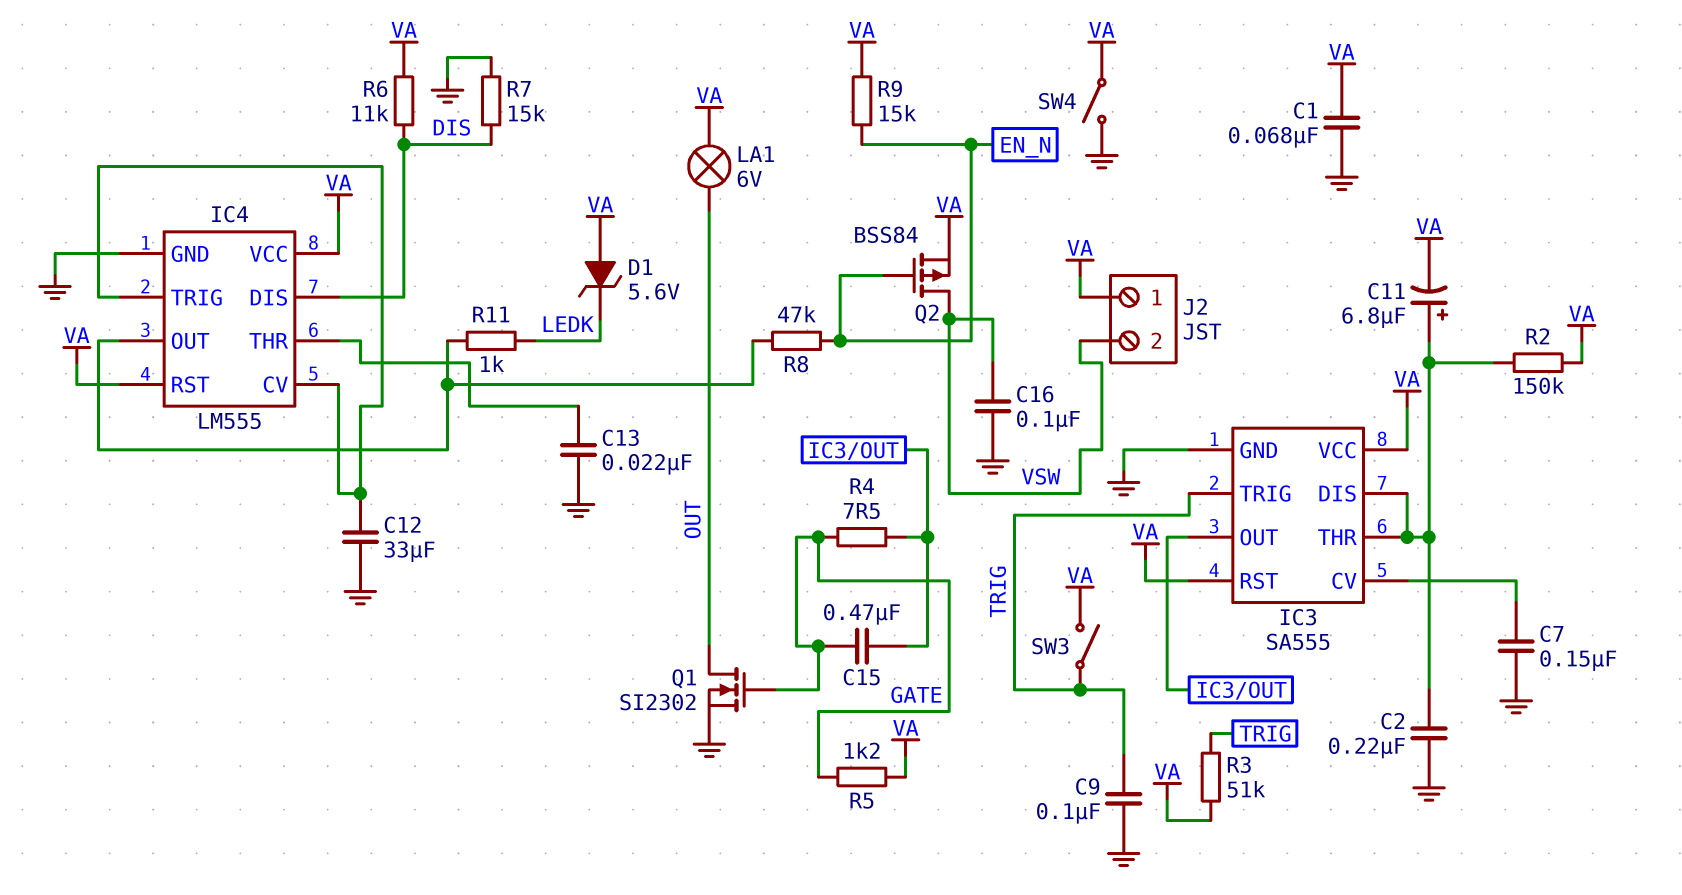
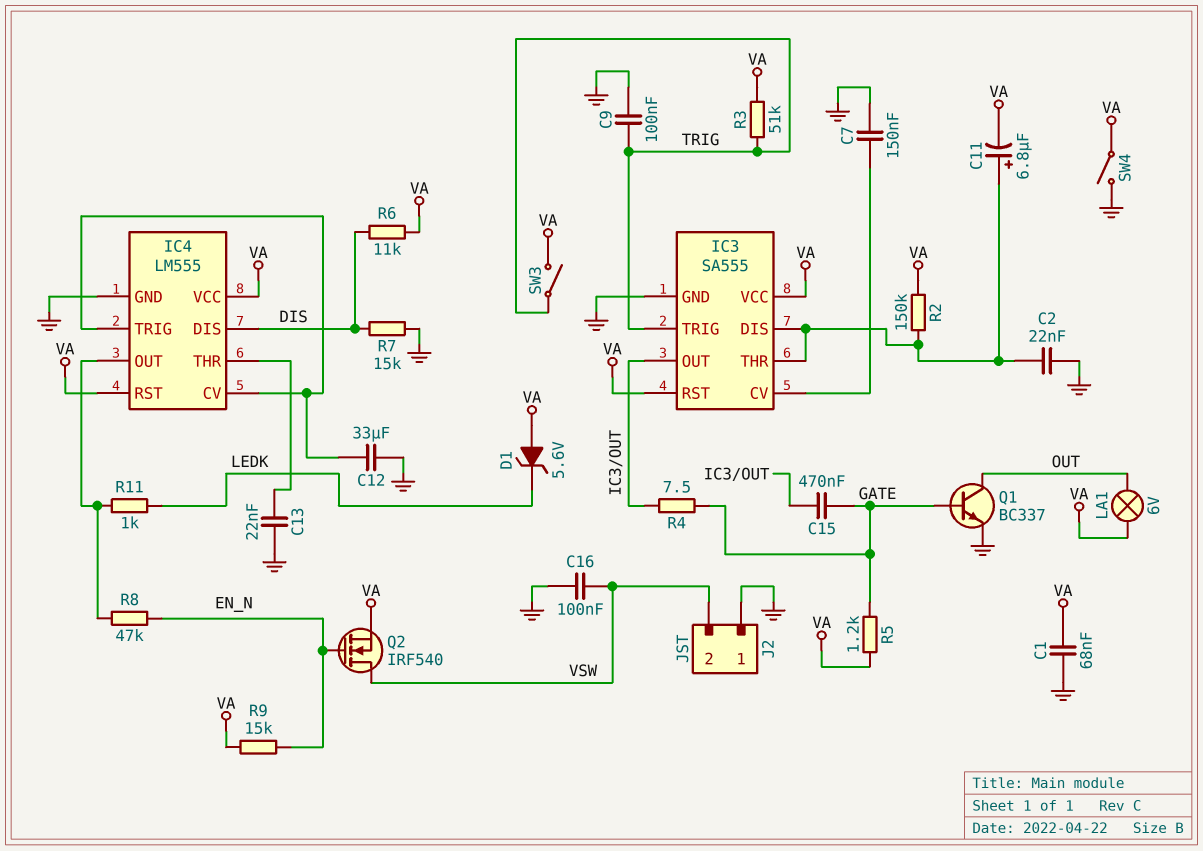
C2: 220nF (GND, IC3/DIS) -> 22nF (GND, IC3/DIS)
J2 pin 1: VA -> GND
Q1: NMOS SI2302 (G GATE, D OUT, S GND) -> NPN BC337 (B GATE, C OUT, E GND)
Q2: PMOS BSS84 (G EN_N, D VSW, S VA) -> NMOS IRF540 (G EN_N, D VSW, S VA)

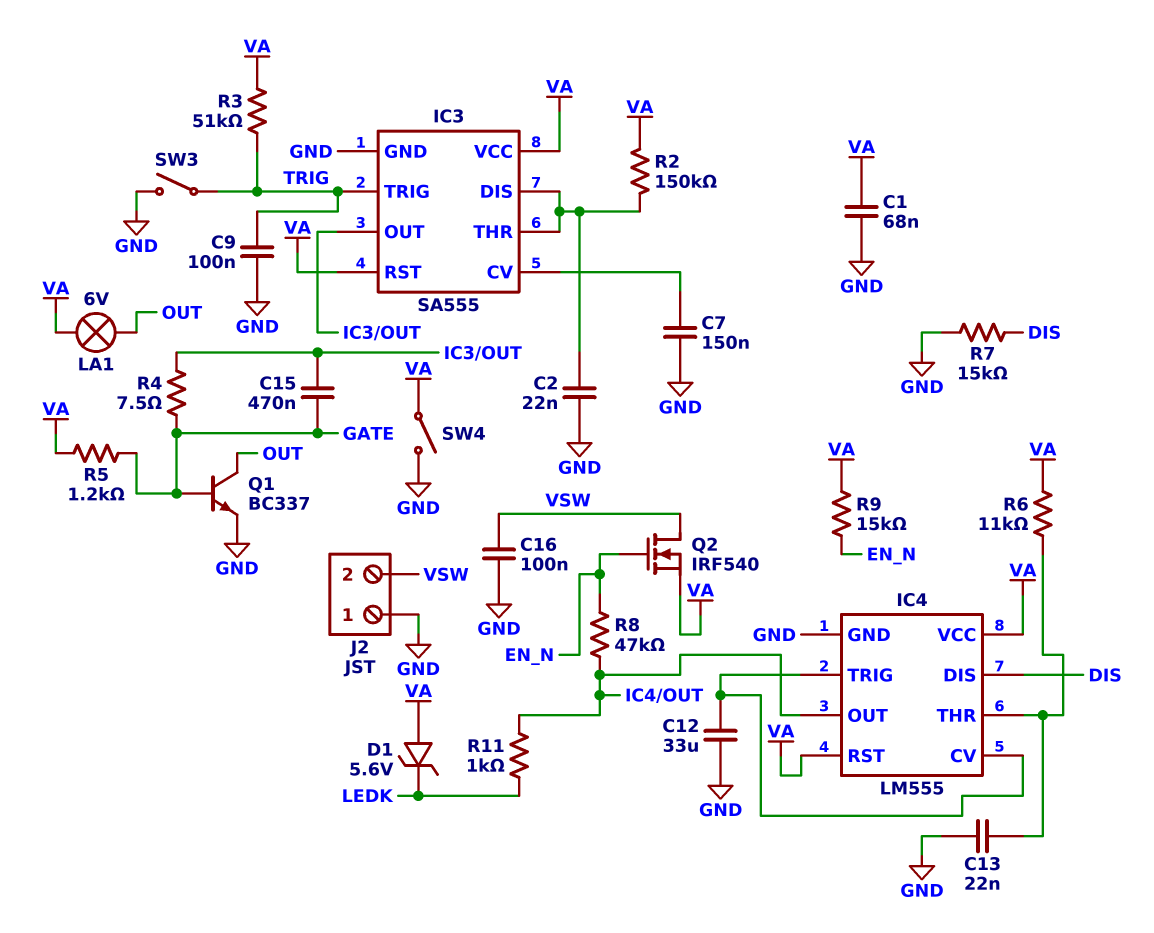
C11: 6.8uF (plus IC3/DIS, minus VA) -> none
R6: 11k (DIS, VA) -> 11k (IC4/THR, VA)
SW3: switch (TRIG, VA) -> switch (GND, TRIG)

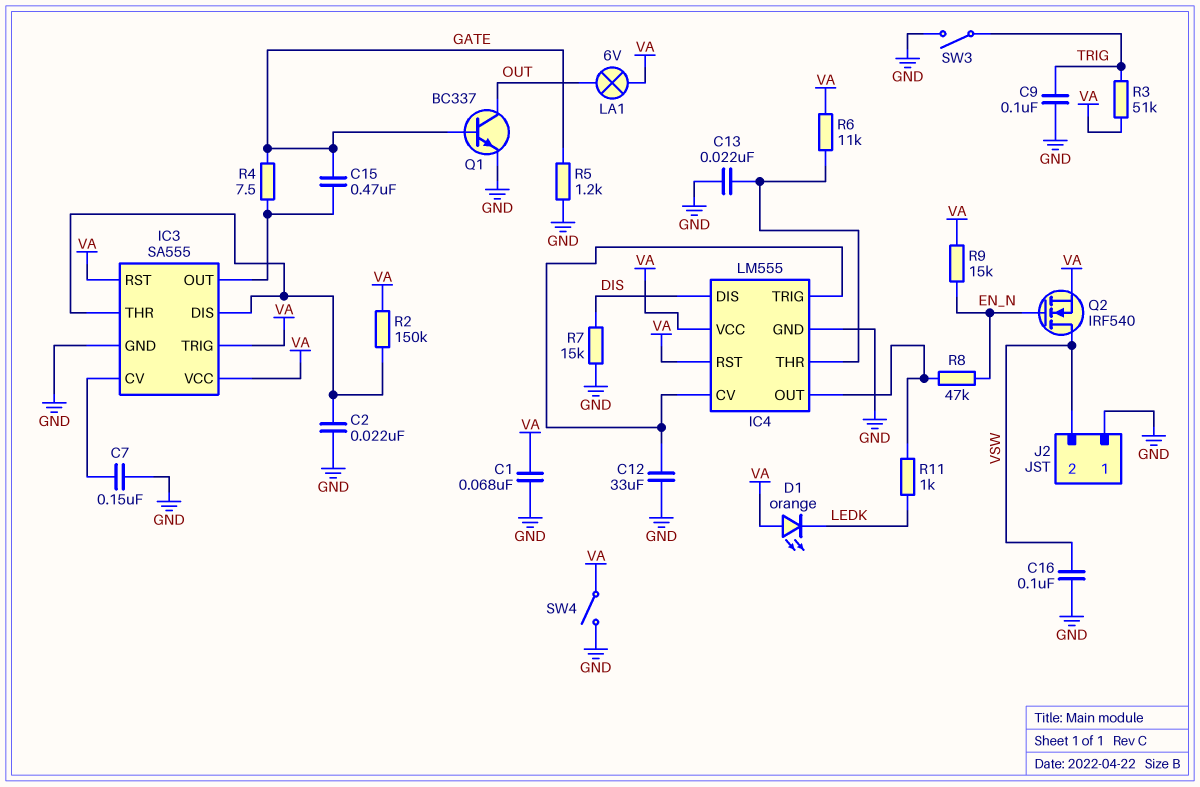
D1: zener 5.6V (A VA, K LEDK) -> LED orange (A VA, K LEDK)
IC3 pin TRIG: TRIG -> VA
R5: 1.2k (GATE, VA) -> 1.2k (GATE, GND)

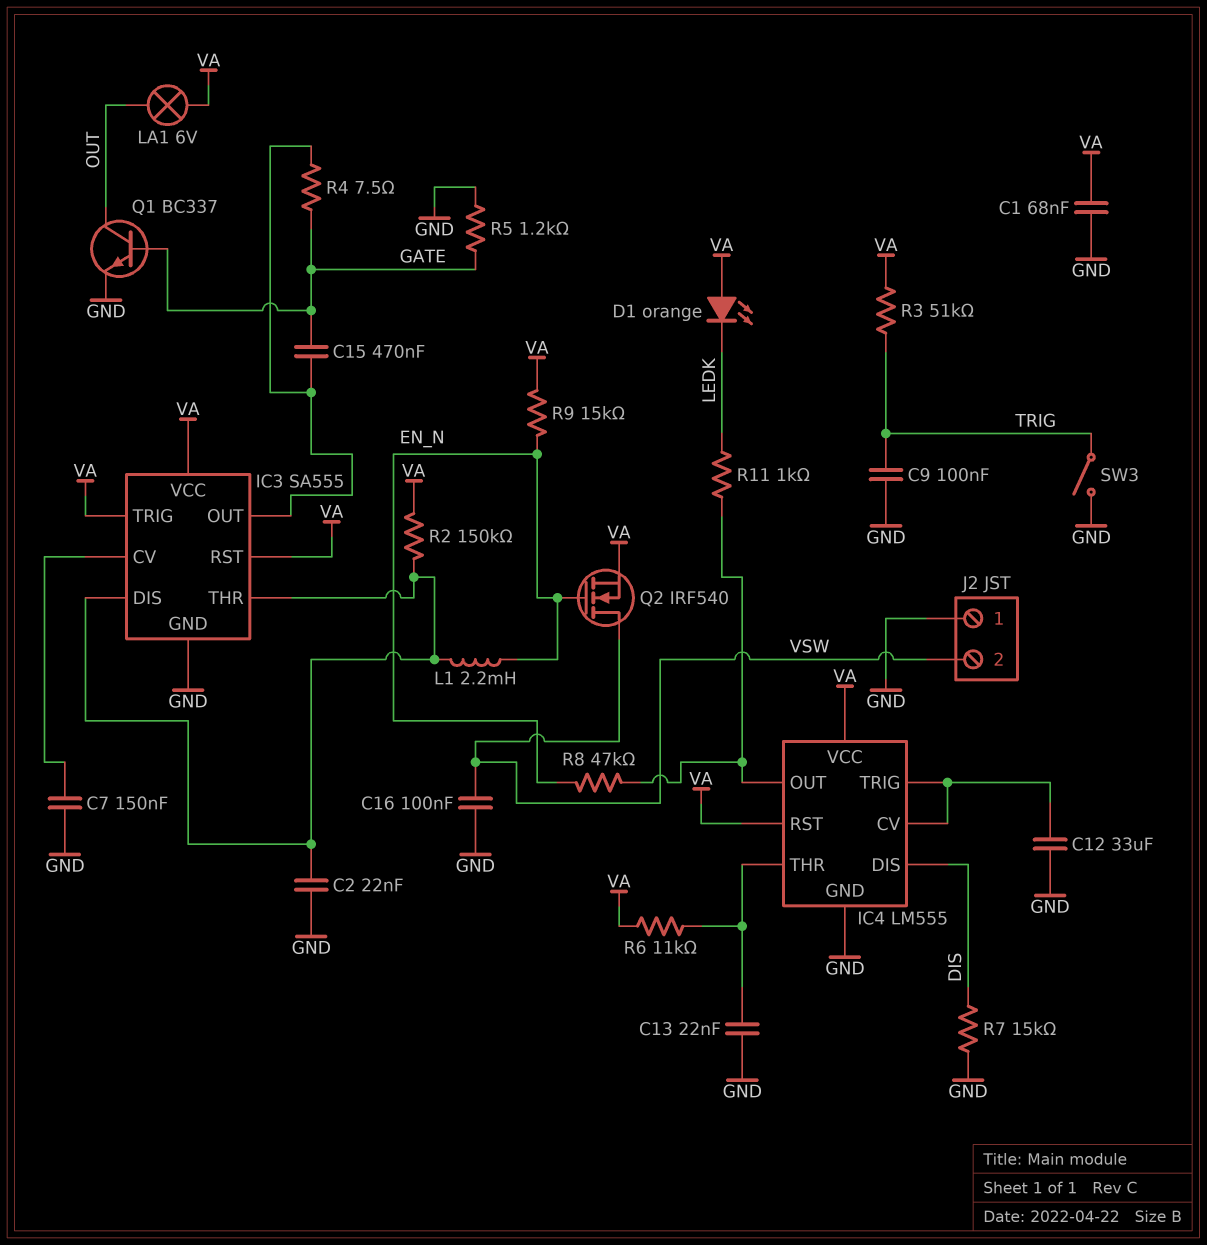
L1: none -> 2.2mH (EN_N, IC3/DIS)
SW4: switch (GND, VA) -> none

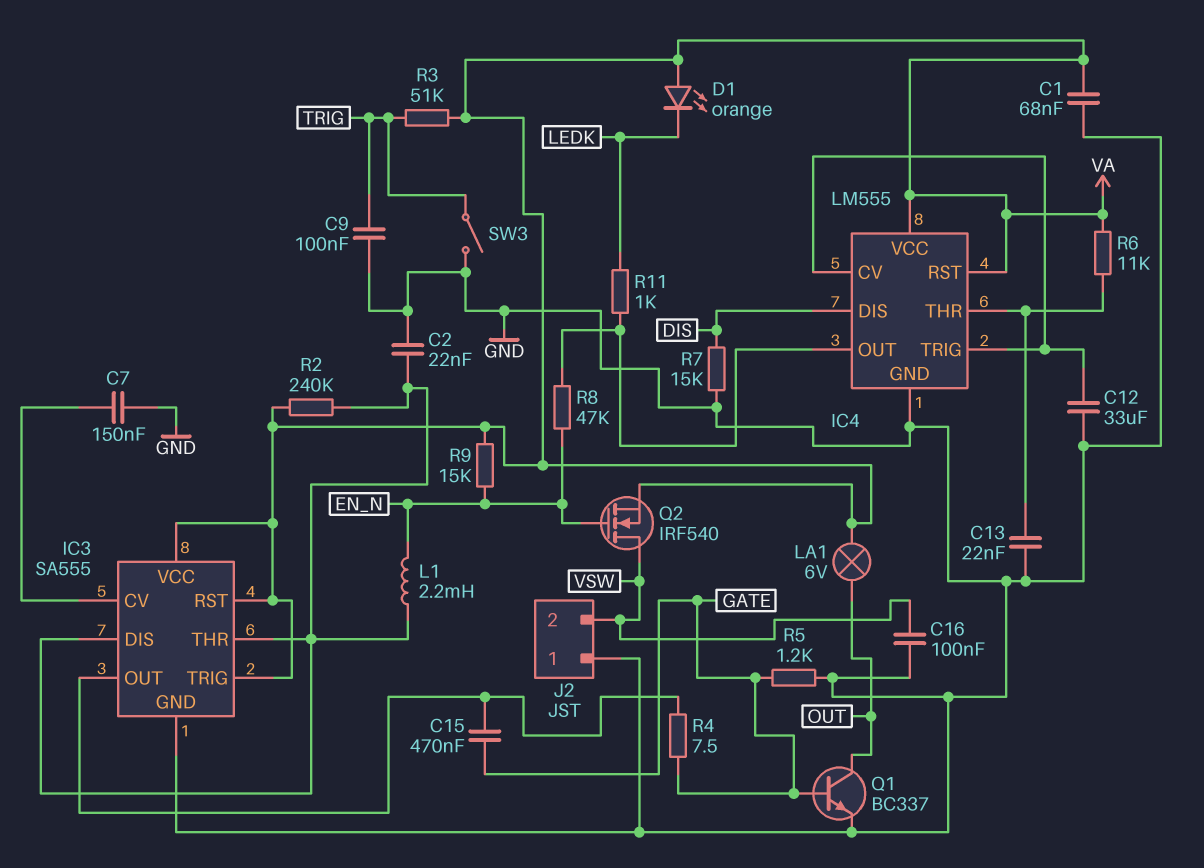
R2: 150k (IC3/DIS, VA) -> 240k (IC3/DIS, VA)

